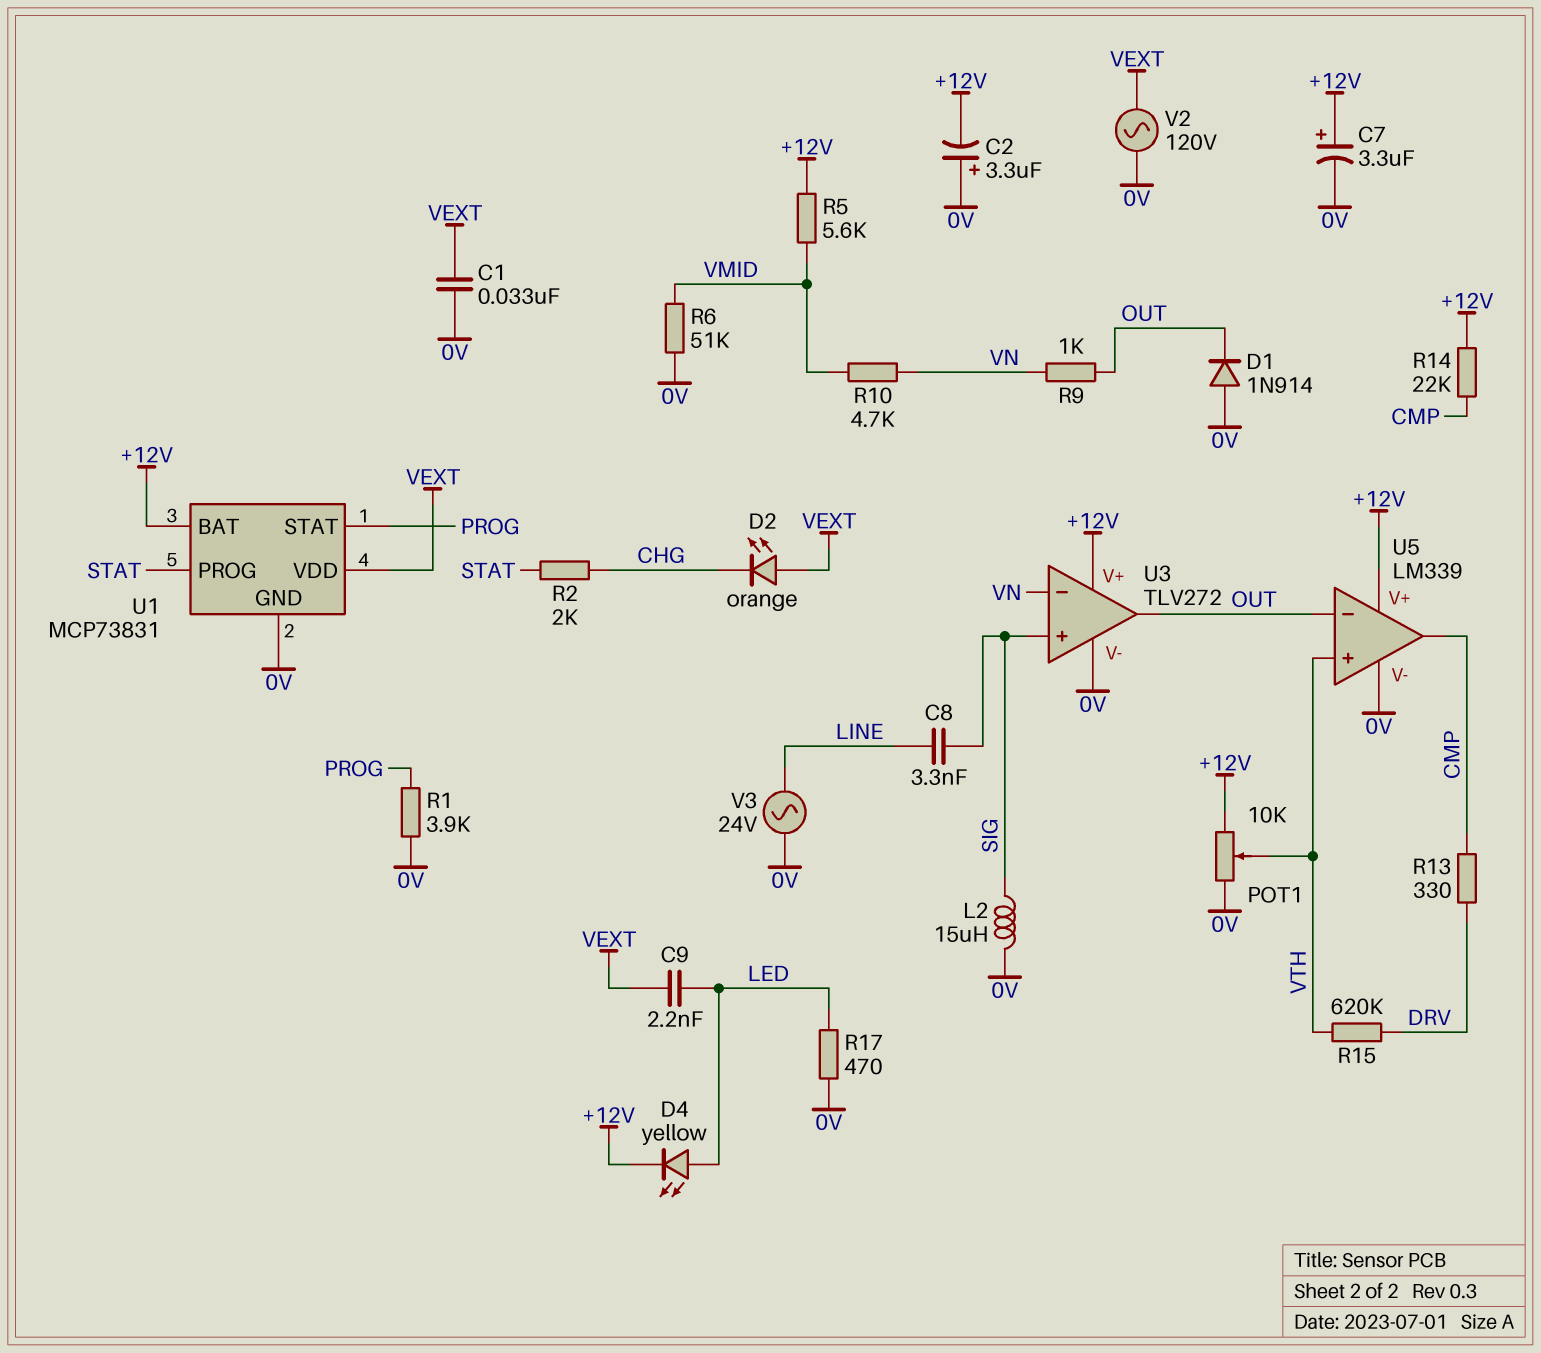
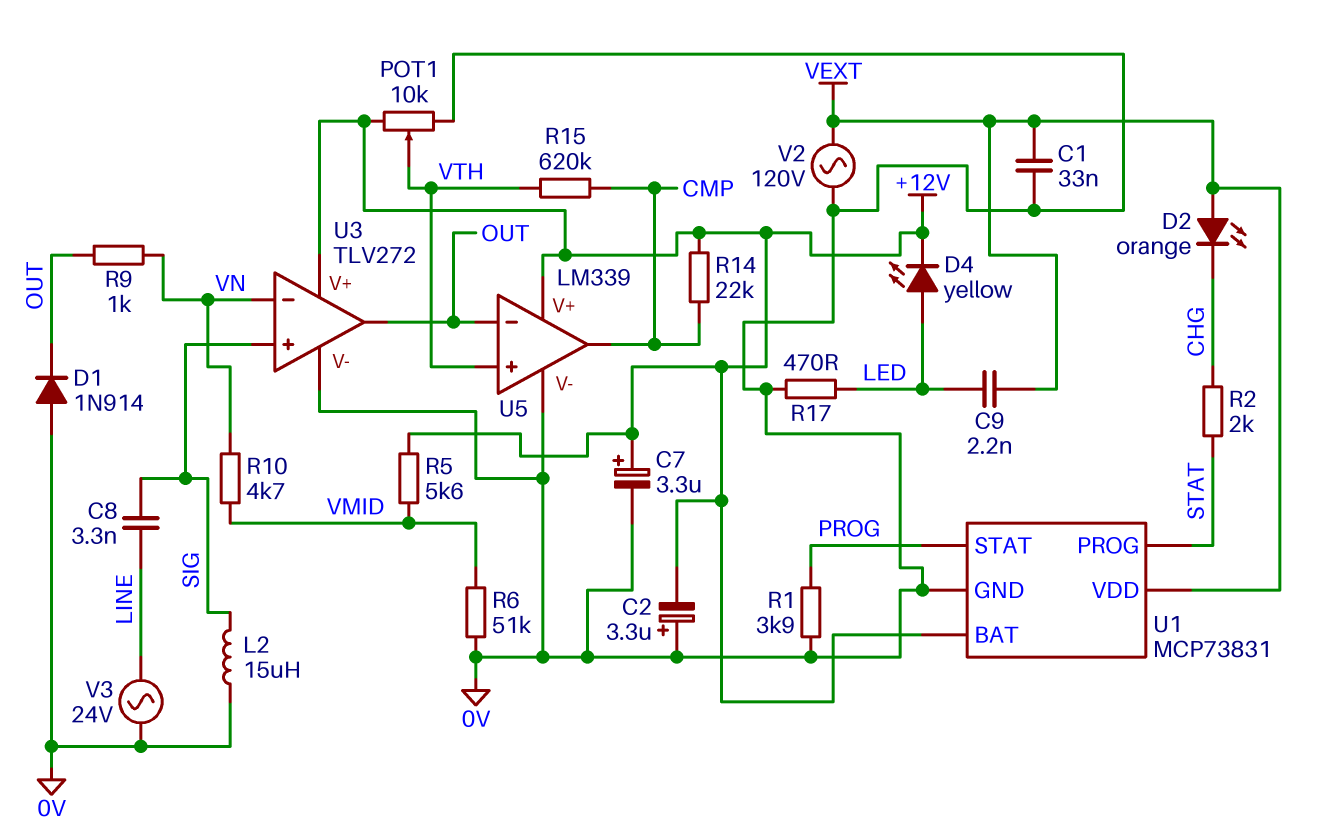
R13: 330 (CMP, DRV) -> none
R15: 620k (DRV, VTH) -> 620k (CMP, VTH)

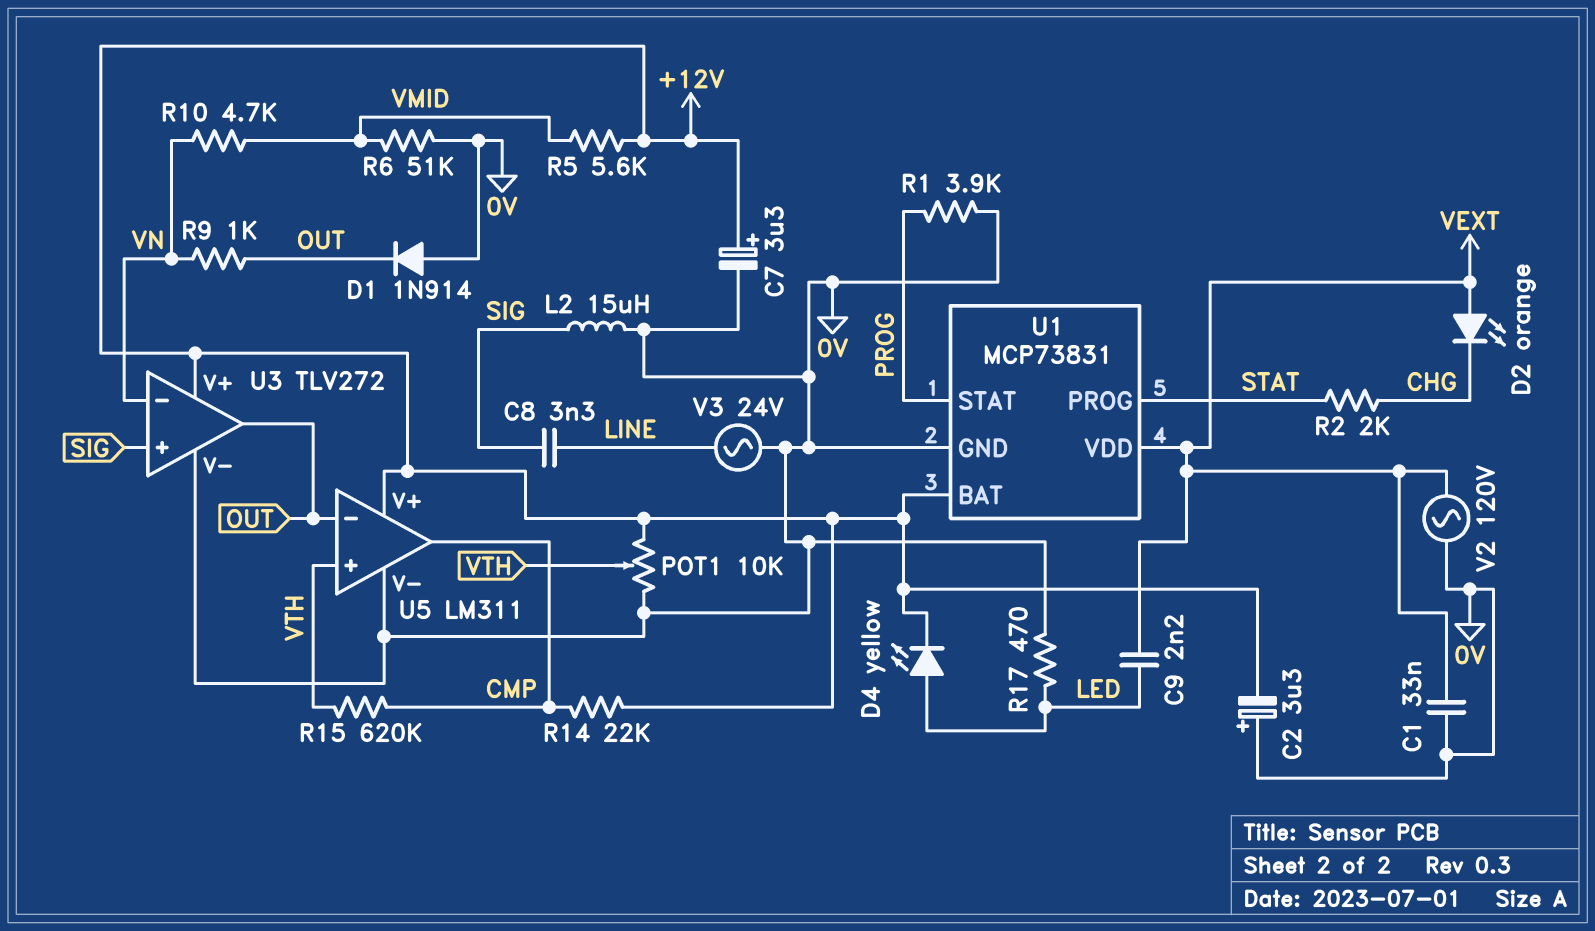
U5: LM339 -> LM311

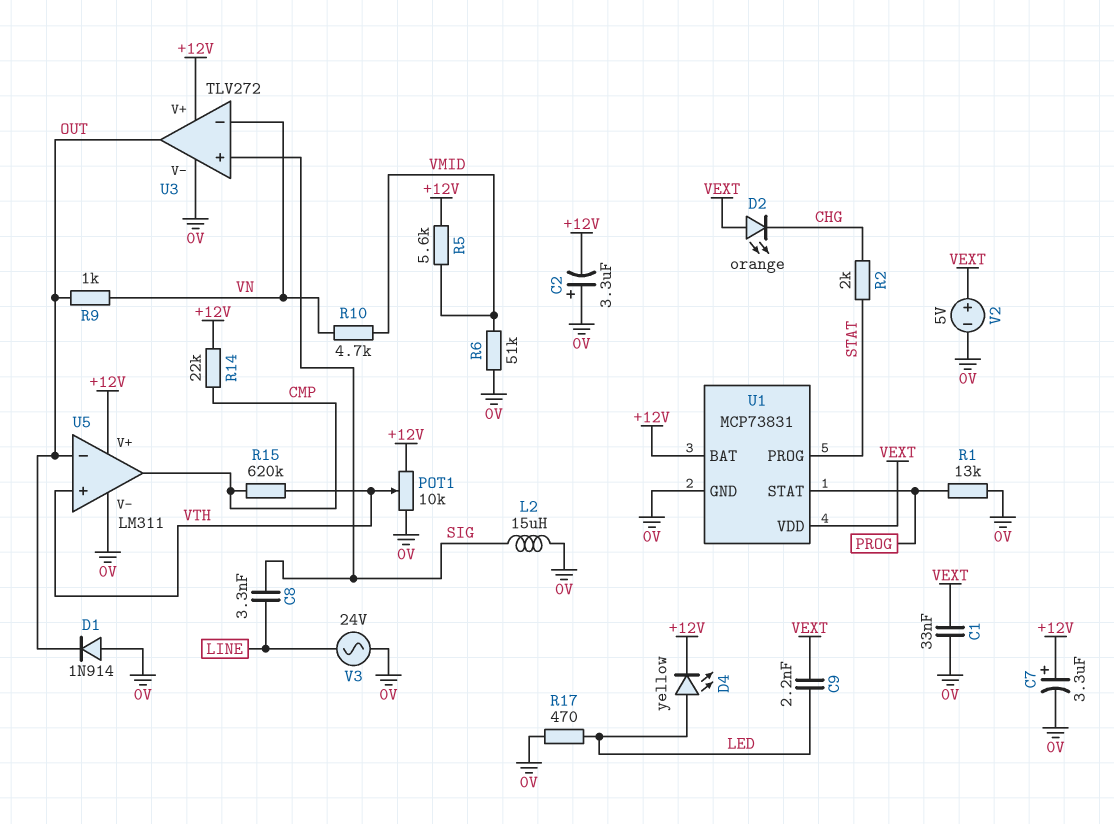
R1: 3.9k (0V, PROG) -> 13k (0V, PROG)
V2: AC 120V (0V, VEXT) -> 5V (plus VEXT, minus 0V)

